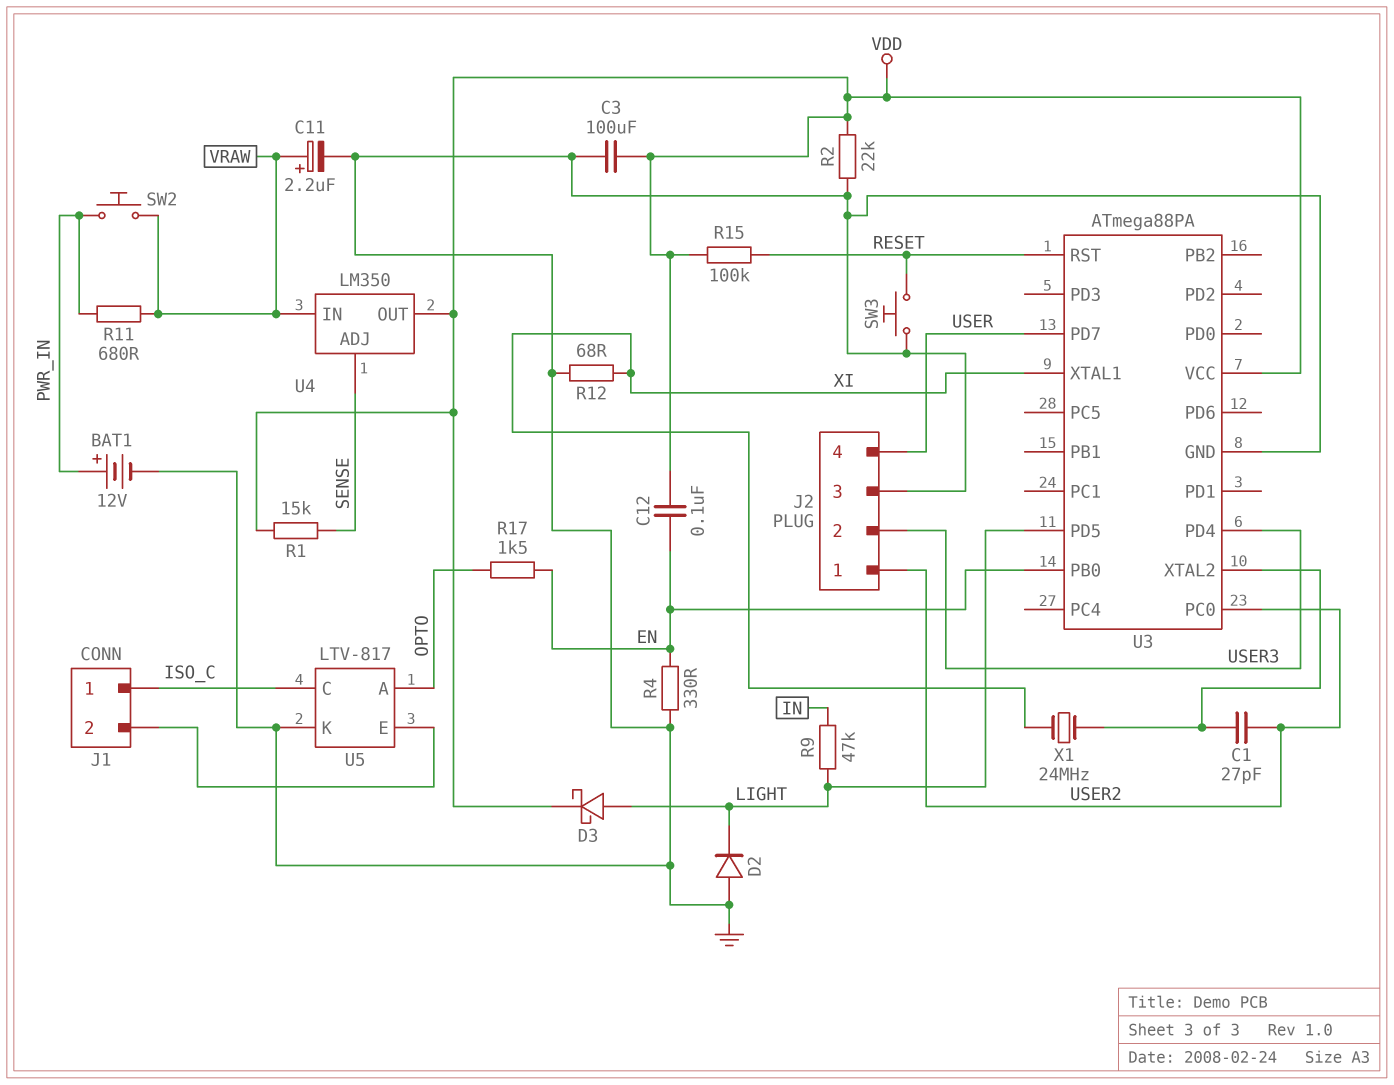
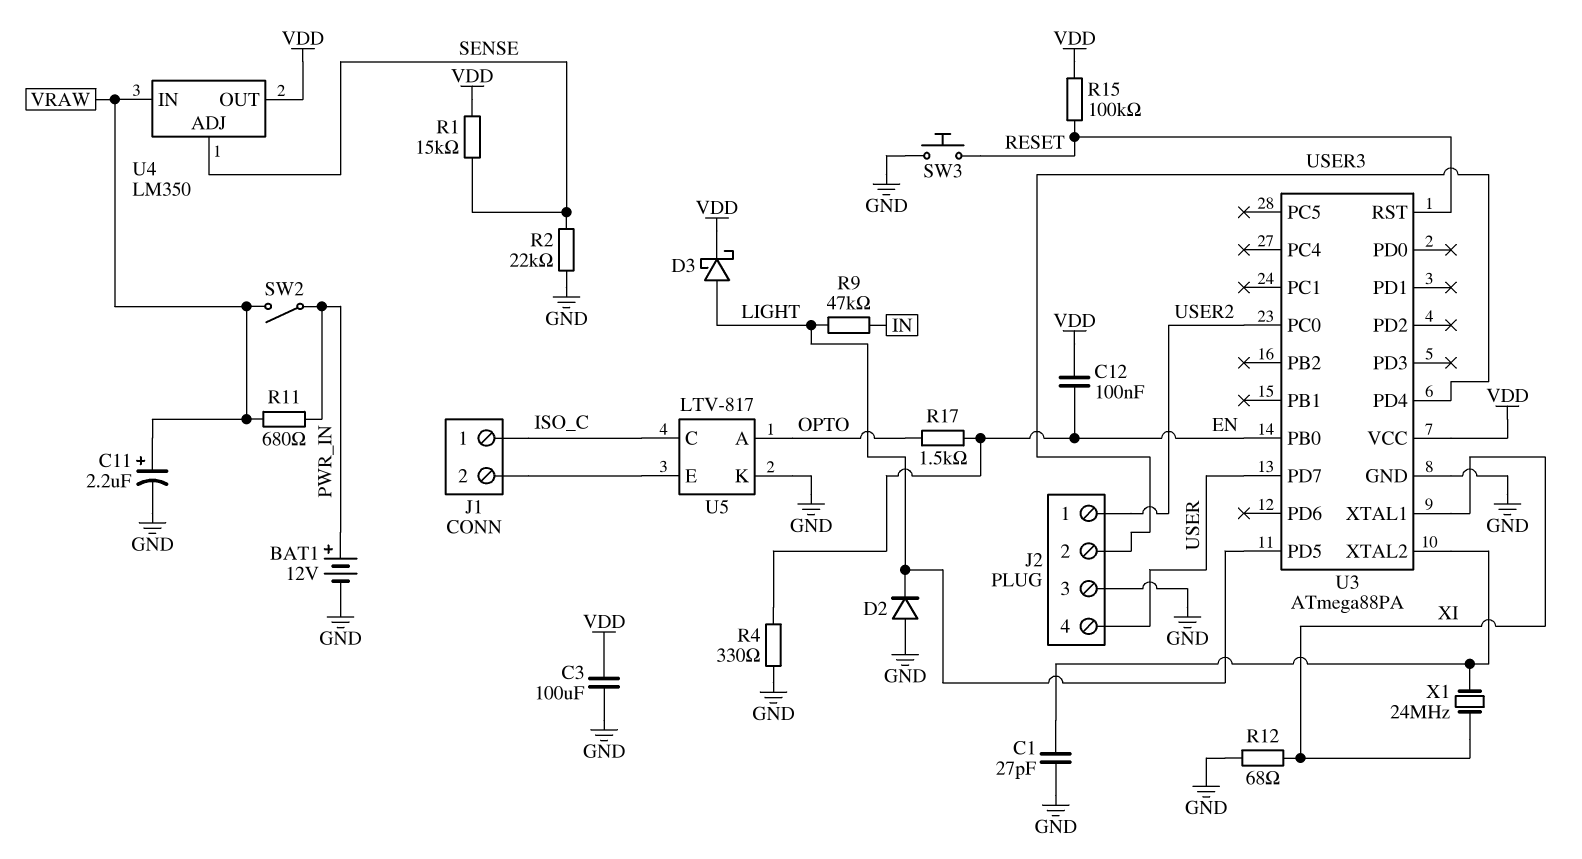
C1: 27pF (U3/XTAL2, USER2) -> 27pF (GND, U3/XTAL2)
R2: 22k (GND, VDD) -> 22k (GND, SENSE)
SW2: button (PWR_IN, VRAW) -> switch (PWR_IN, VRAW)

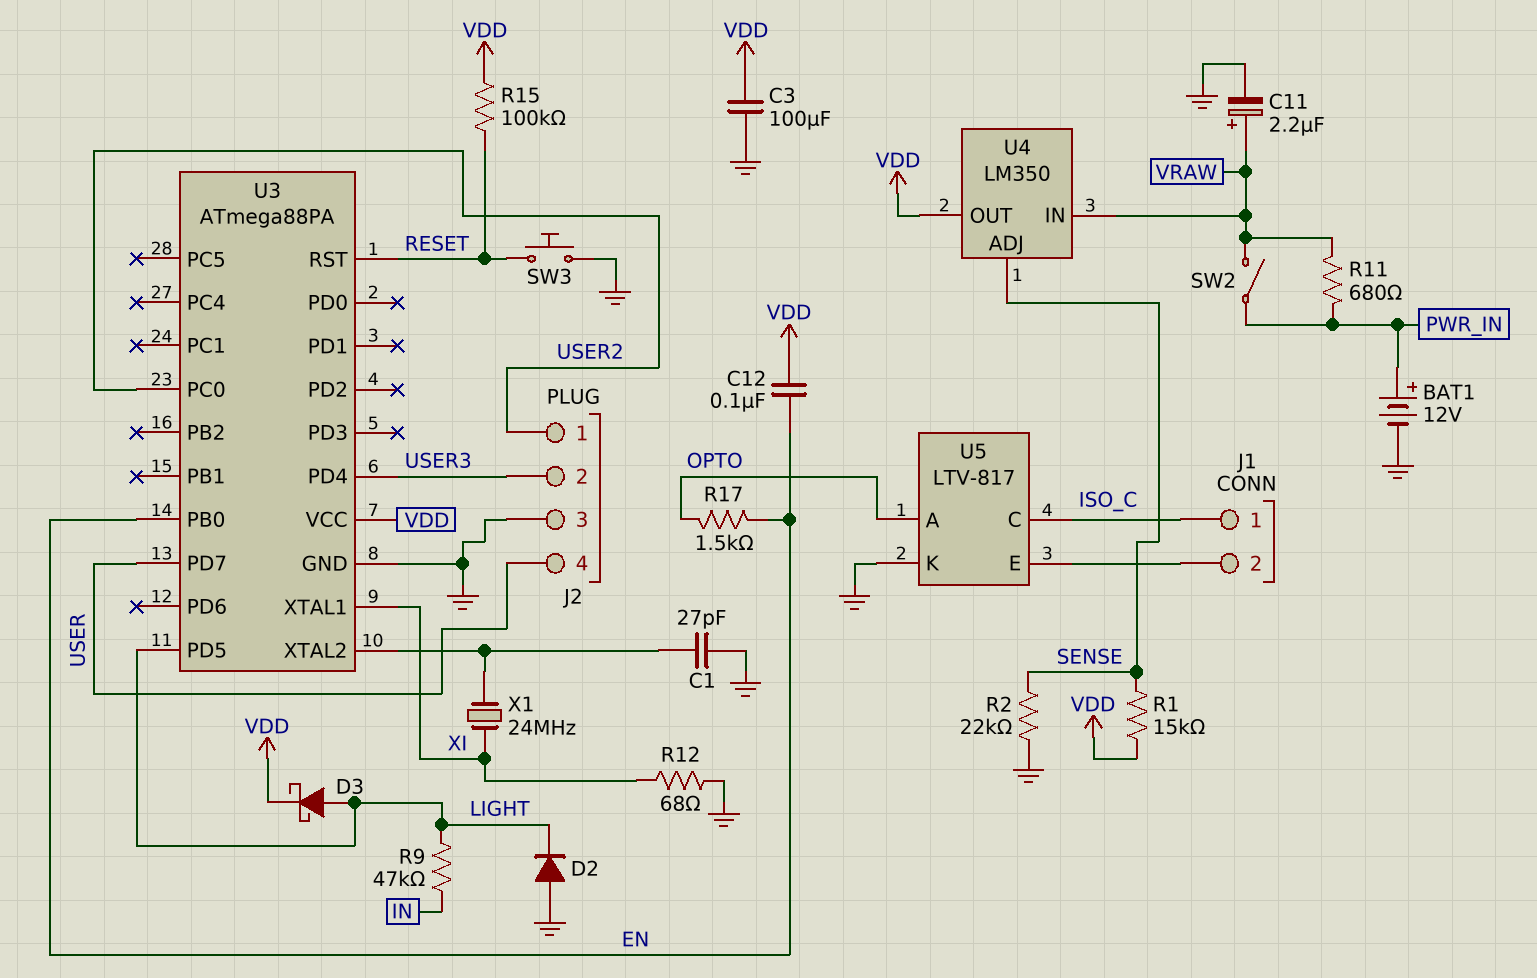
R4: 330 (EN, GND) -> none

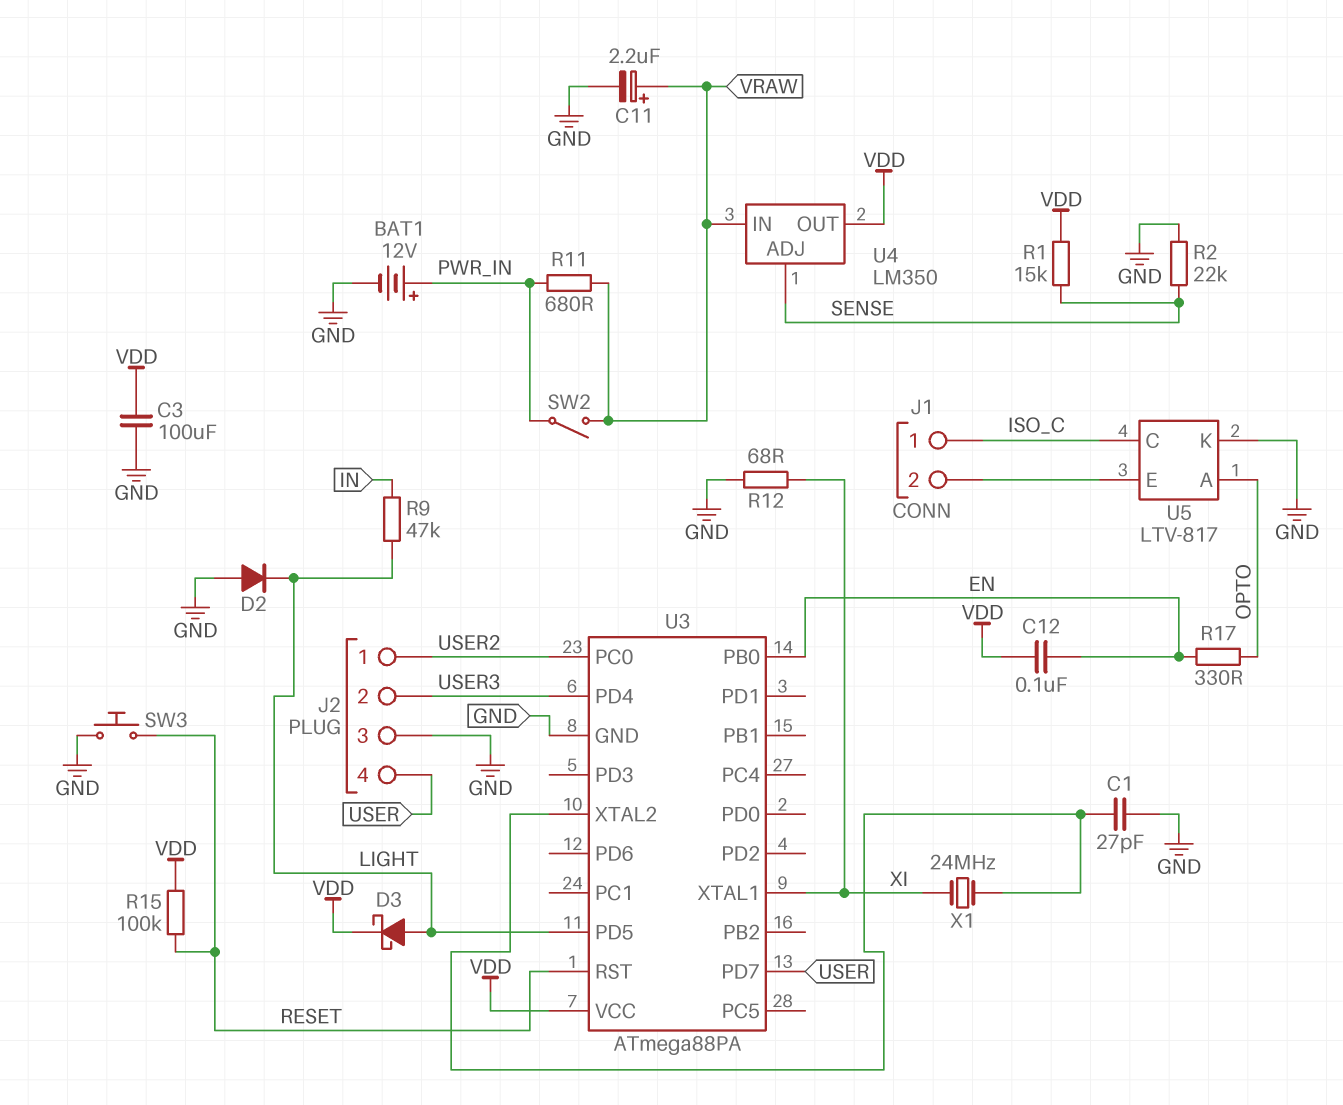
R17: 1.5k (EN, OPTO) -> 330 (EN, OPTO)

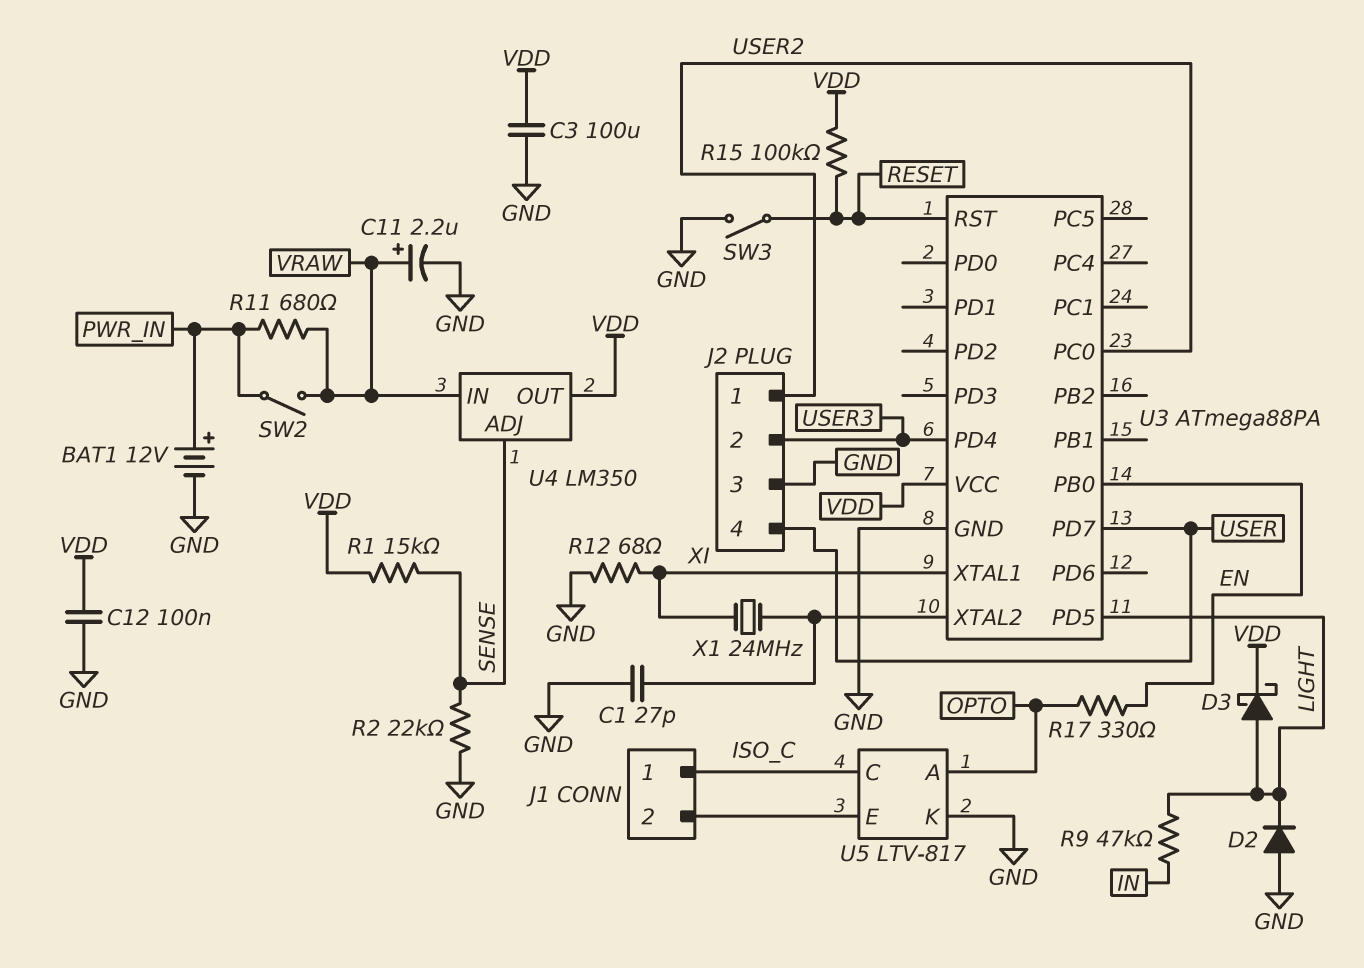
C12: 100nF (EN, VDD) -> 100nF (GND, VDD)
SW3: button (GND, RESET) -> switch (GND, RESET)

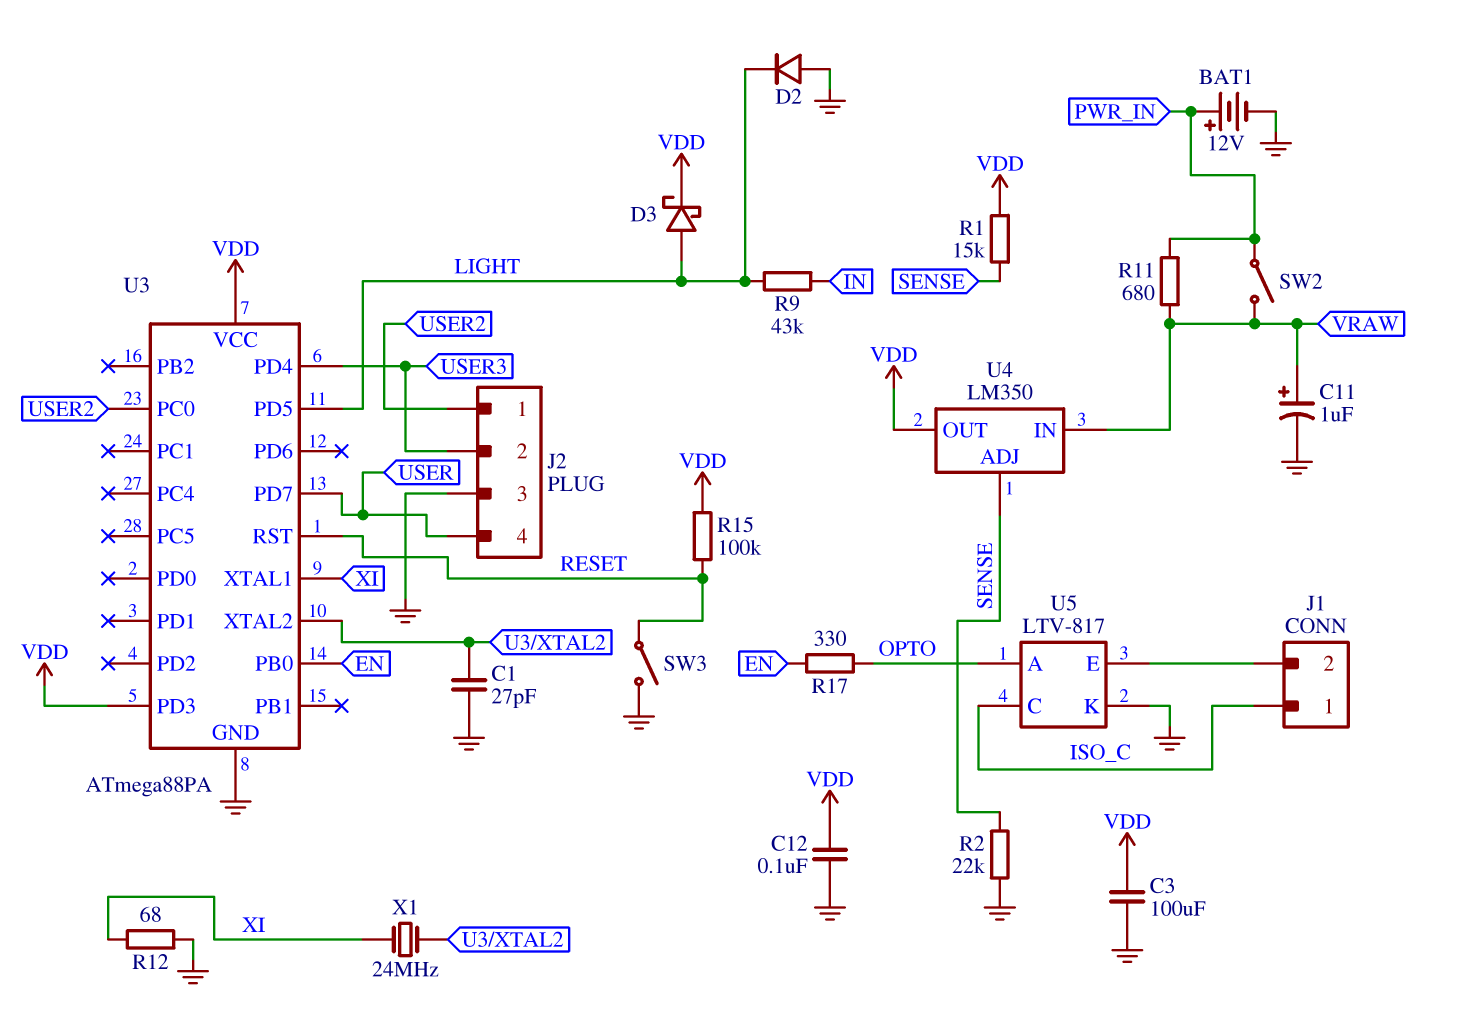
C11: 2.2uF (plus VRAW, minus GND) -> 1uF (plus VRAW, minus GND)
R9: 47k (IN, LIGHT) -> 43k (IN, LIGHT)
U3 pin PD3: none -> VDD

